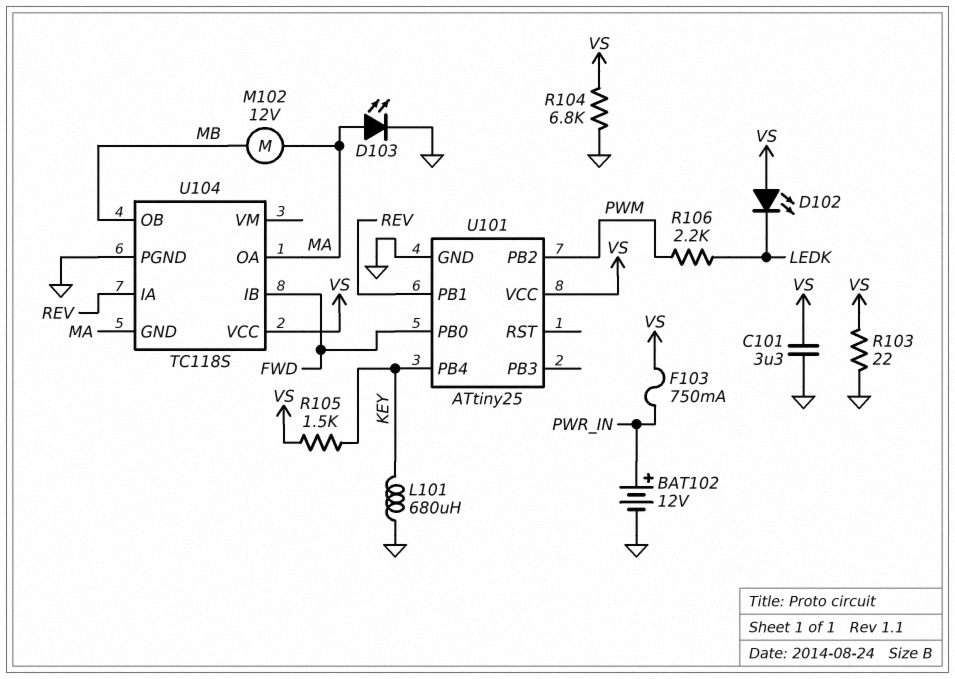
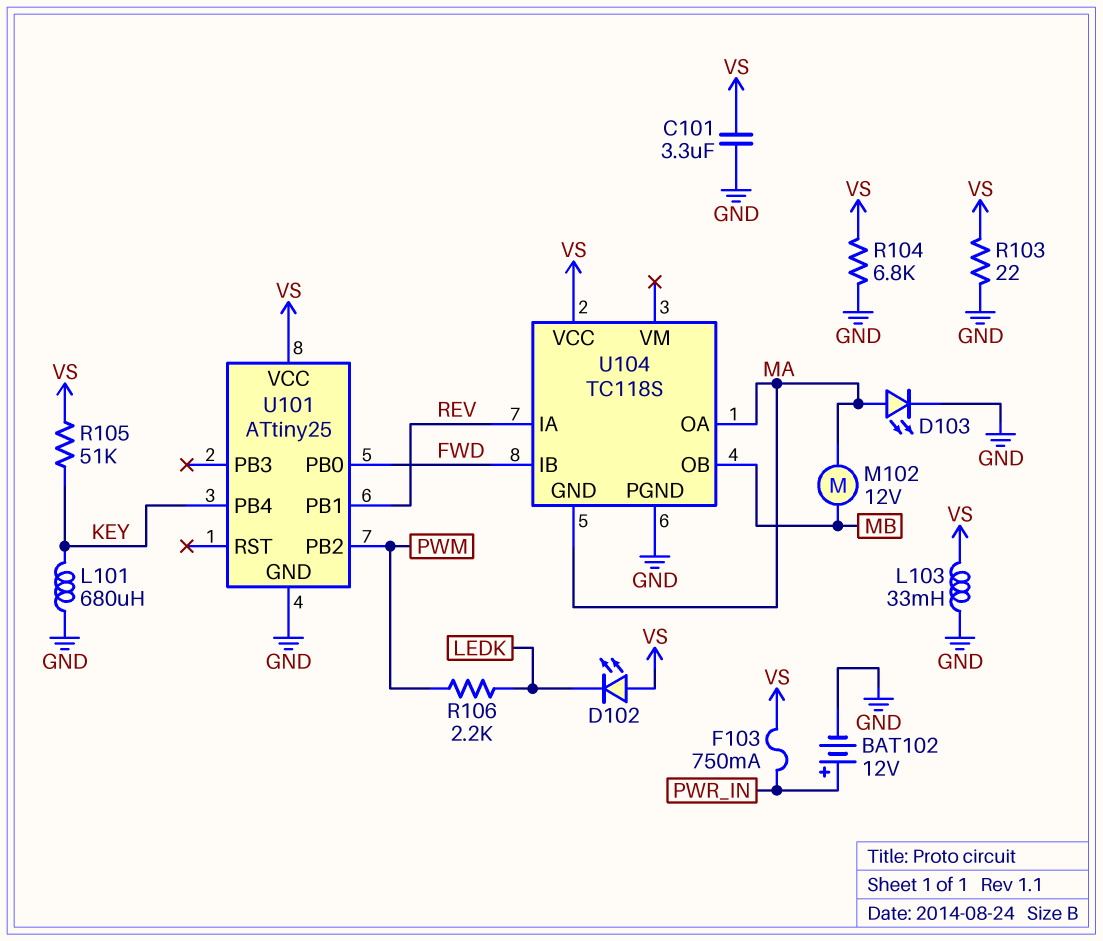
L103: none -> 33mH (GND, VS)
R105: 1.5k (KEY, VS) -> 51k (KEY, VS)

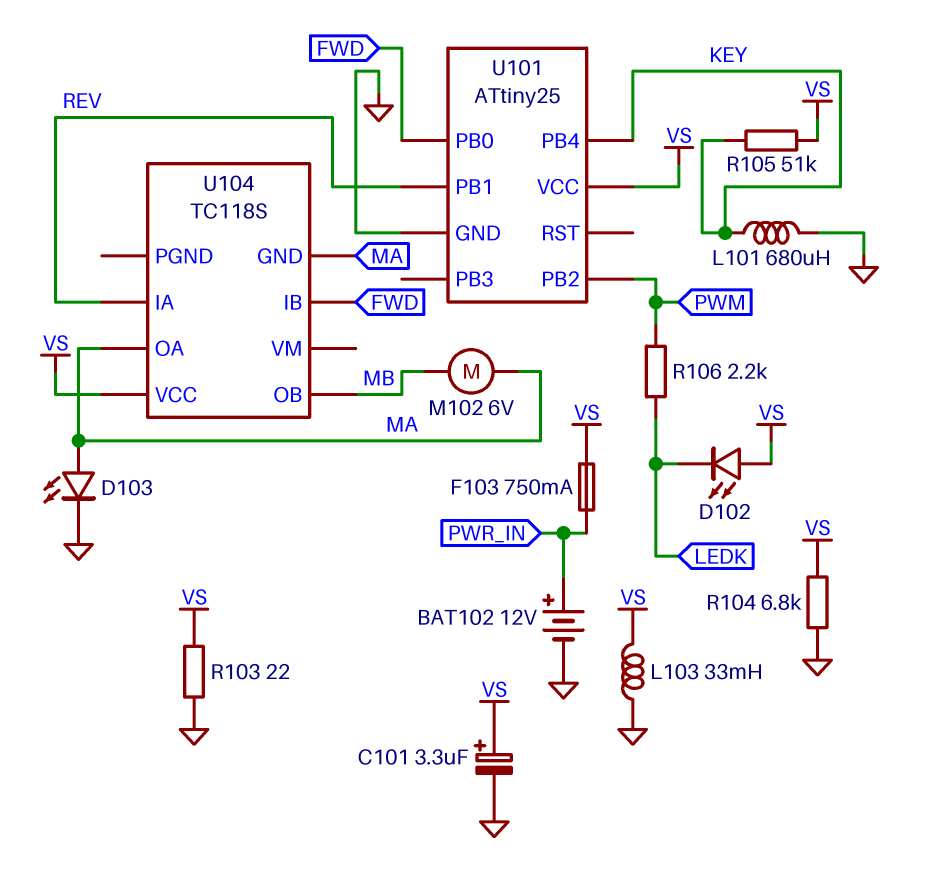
C101: 3.3uF (GND, VS) -> 3.3uF (plus VS, minus GND)
M102: motor 12V (MA, MB) -> motor 6V (MA, MB)
U104 pin PGND: GND -> none

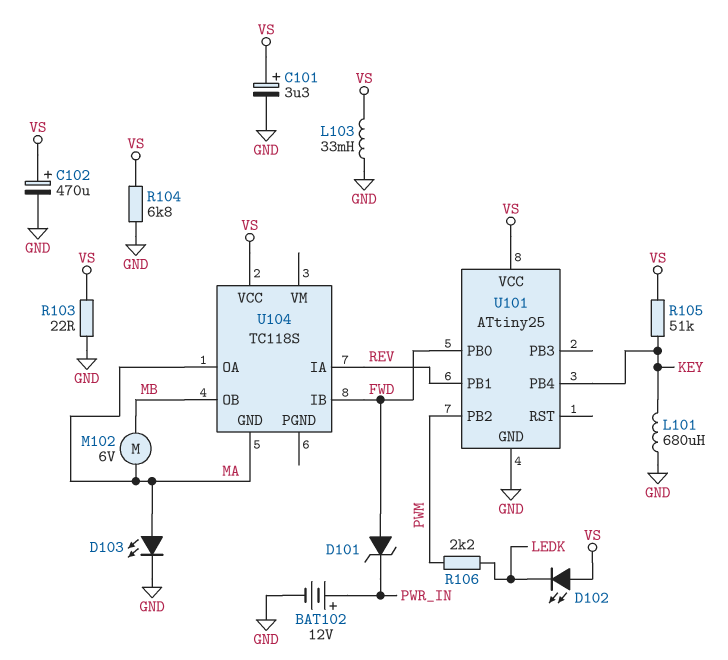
C102: none -> 470uF (plus VS, minus GND)
D101: none -> zener (A FWD, K PWR_IN)
F103: 750mA (PWR_IN, VS) -> none

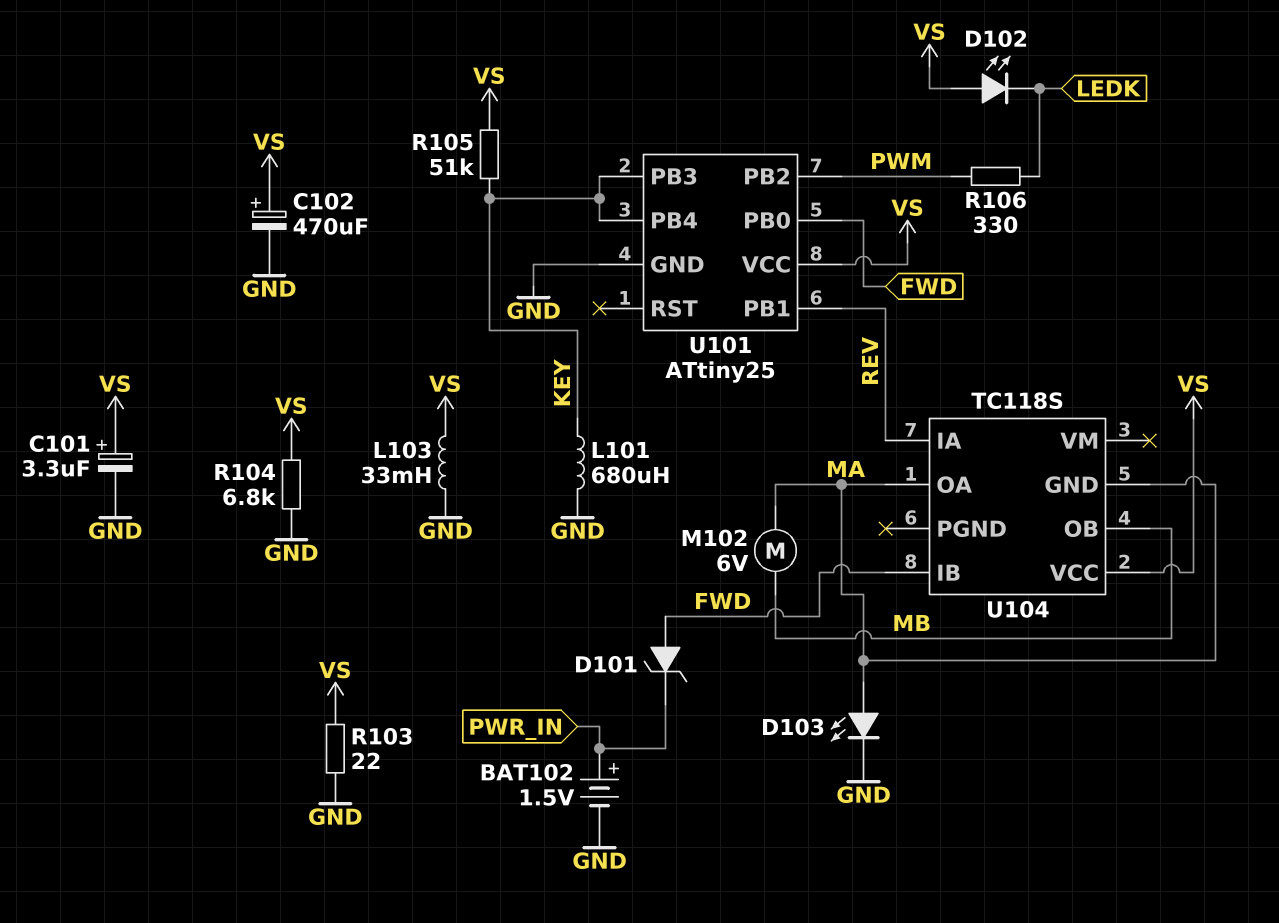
BAT102: 12V (plus PWR_IN, minus GND) -> 1.5V (plus PWR_IN, minus GND)
R106: 2.2k (LEDK, PWM) -> 330 (LEDK, PWM)
U101 pin PB3: none -> KEY

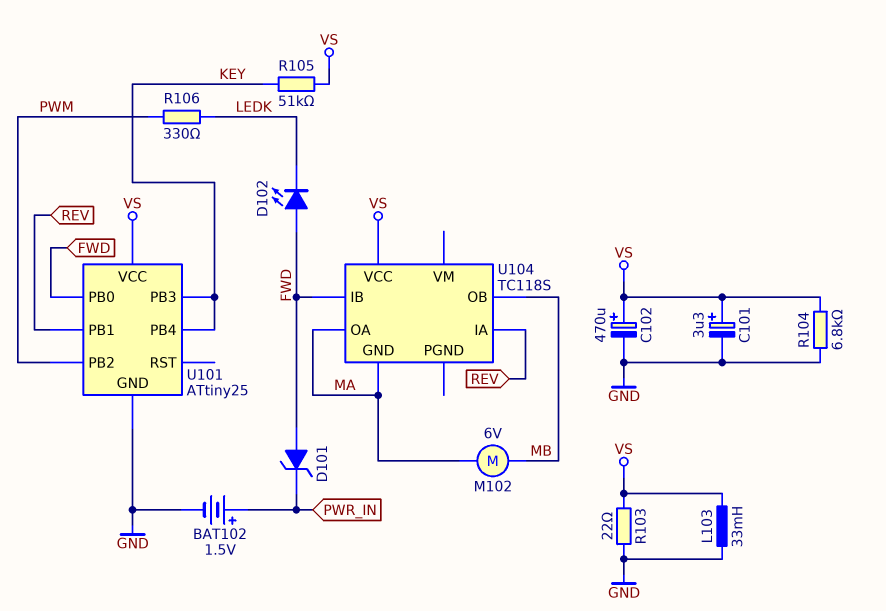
D102: LED (A VS, K LEDK) -> LED (A FWD, K LEDK)
D103: LED (A MA, K GND) -> none
L101: 680uH (GND, KEY) -> none

